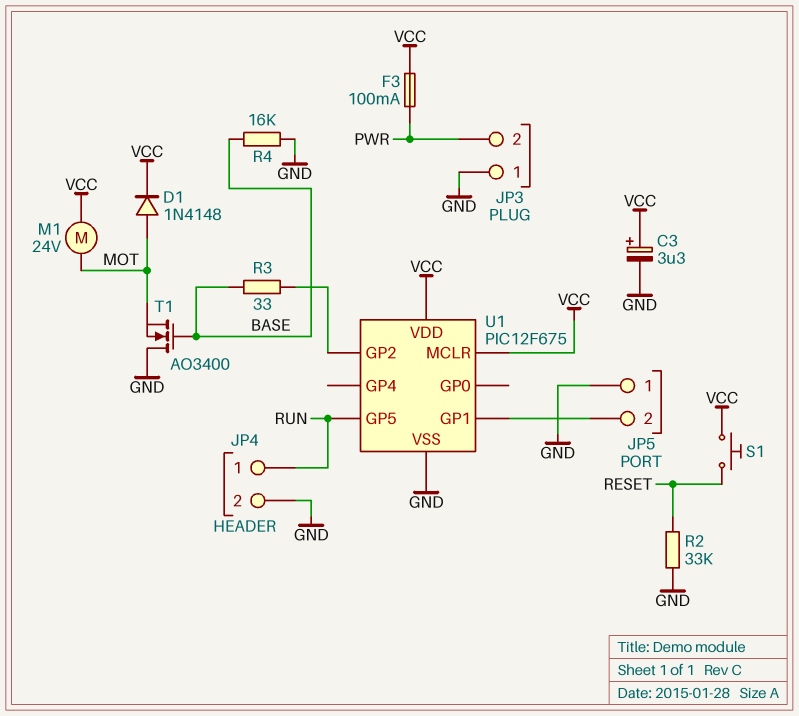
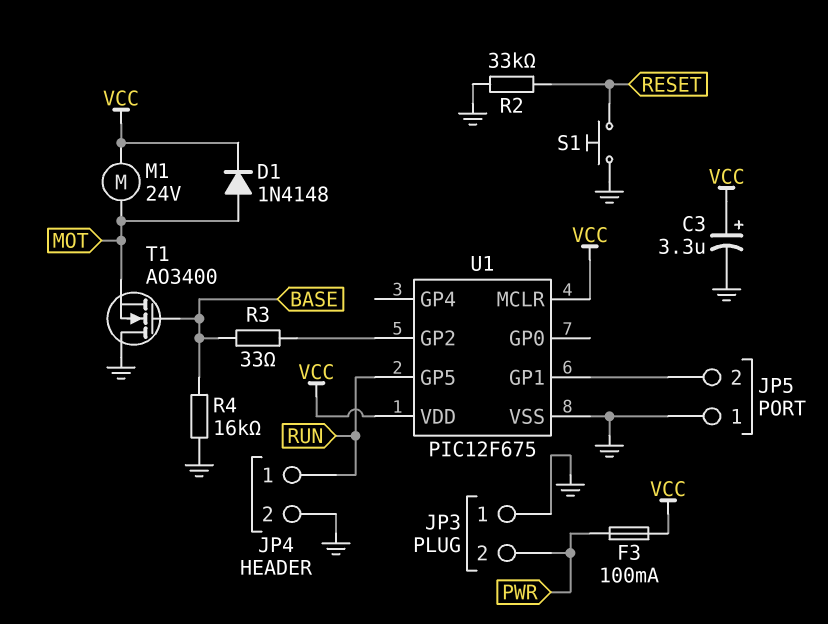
S1: button (RESET, VCC) -> button (GND, RESET)

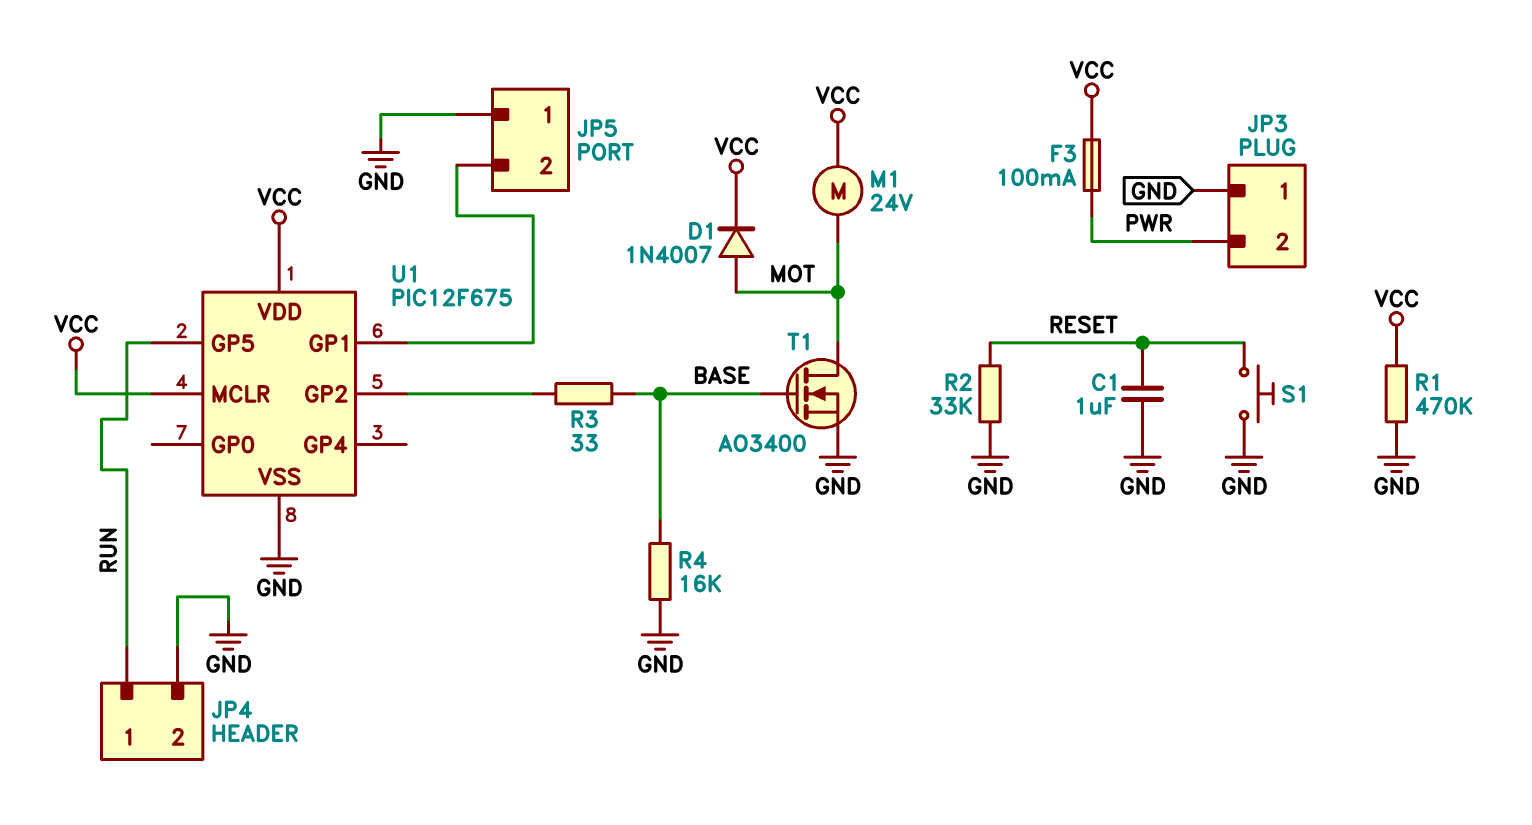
C1: none -> 1uF (GND, RESET)
C3: 3.3uF (plus VCC, minus GND) -> none
D1: diode 1N4148 (A MOT, K VCC) -> diode 1N4007 (A MOT, K VCC)
R1: none -> 470k (GND, VCC)
T1: NMOS AO3400 (G BASE, D GND, S MOT) -> NMOS AO3400 (G BASE, D MOT, S GND)

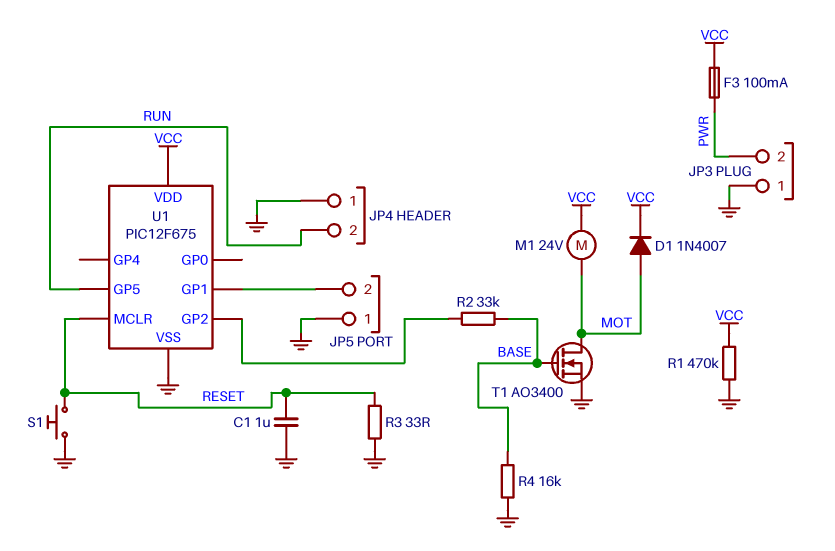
JP4 pin 1: RUN -> GND
JP4 pin 2: GND -> RUN
R2: 33k (GND, RESET) -> 33k (BASE, U1/GP2)
R3: 33 (BASE, U1/GP2) -> 33 (GND, RESET)
U1 pin MCLR: VCC -> RESET

